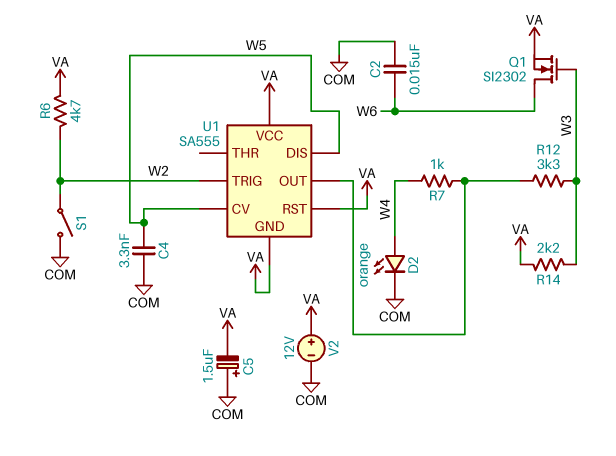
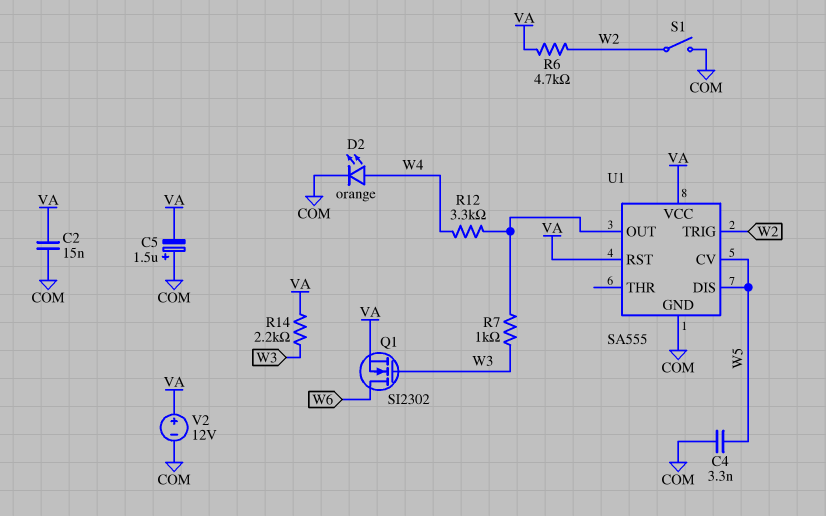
C2: 15nF (COM, W6) -> 15nF (COM, VA)
R7: 1k (U1/OUT, W4) -> 1k (U1/OUT, W3)
R12: 3.3k (U1/OUT, W3) -> 3.3k (U1/OUT, W4)
U1 pin GND: VA -> COM

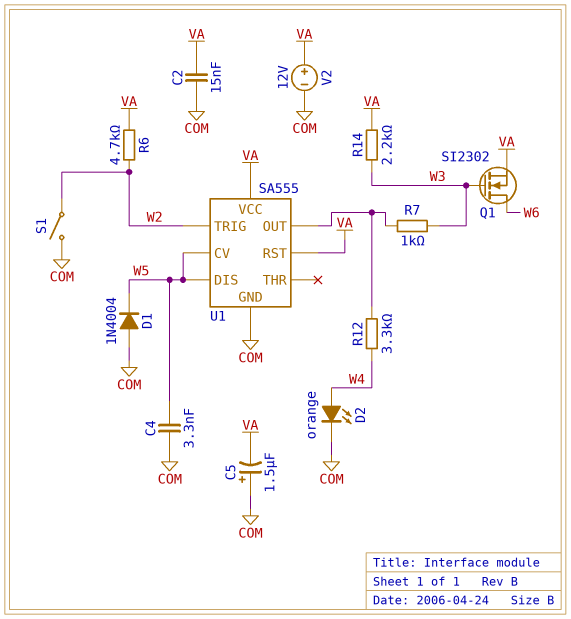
D1: none -> diode 1N4004 (A COM, K W5)

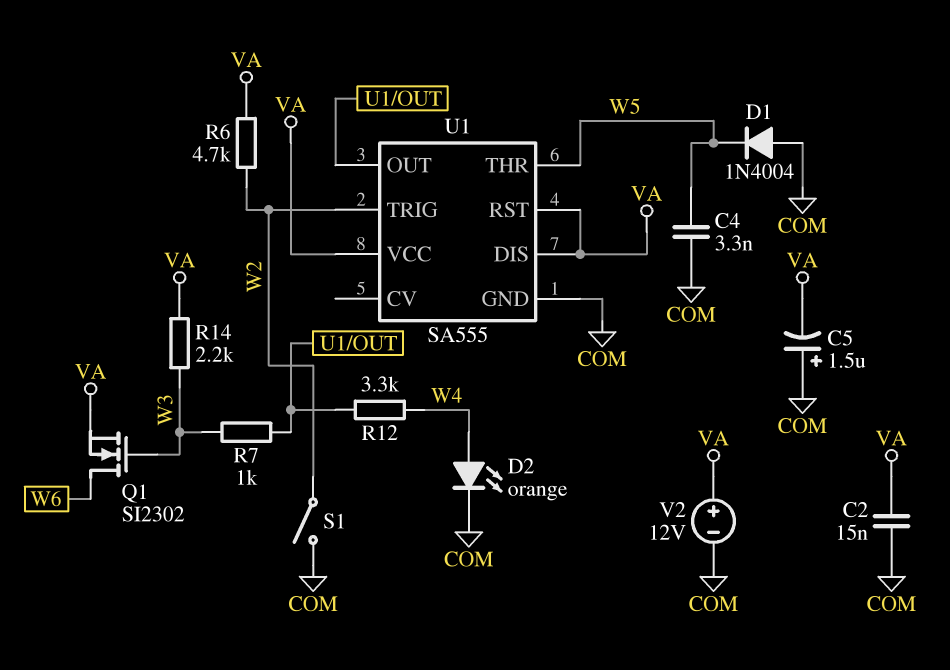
U1 pin CV: W5 -> none
U1 pin DIS: W5 -> VA
U1 pin THR: none -> W5

